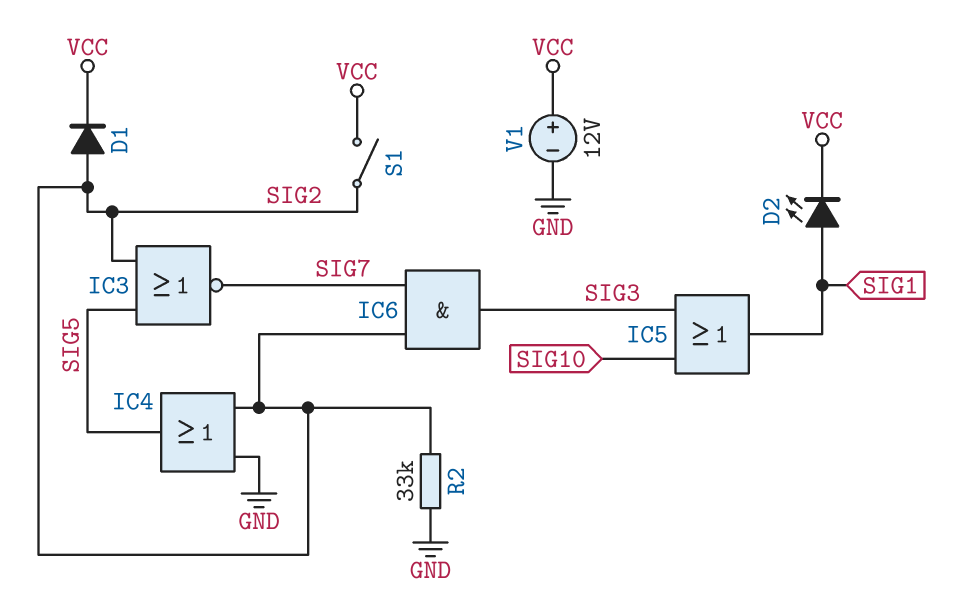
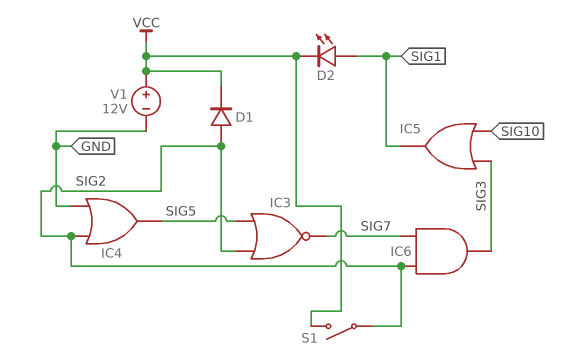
R2: 33k (GND, SIG2) -> none

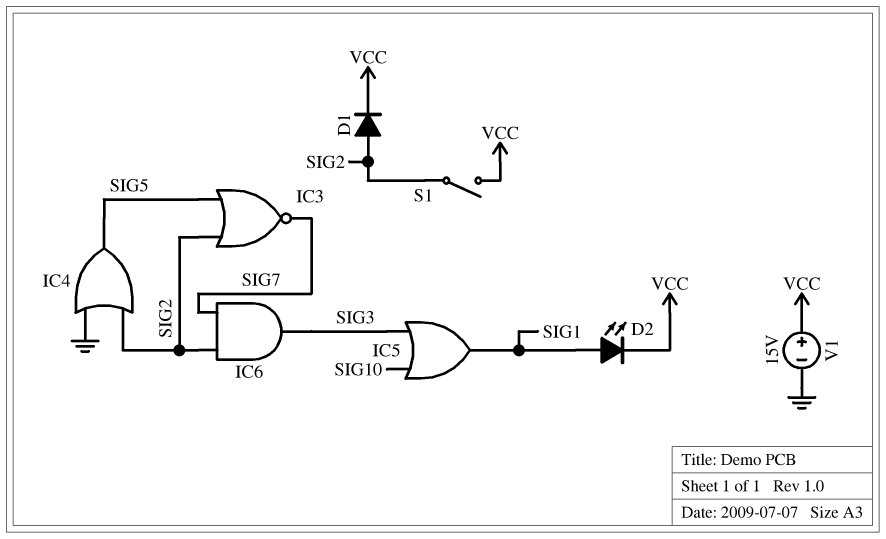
V1: 12V (plus VCC, minus GND) -> 15V (plus VCC, minus GND)

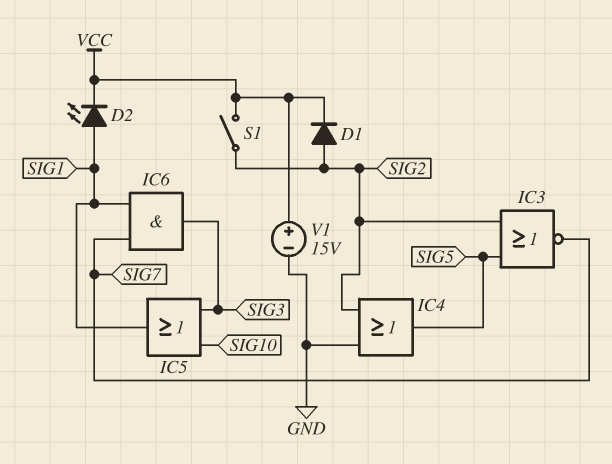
IC6: AND (in SIG2, in SIG7, out SIG3) -> AND (in SIG1, in SIG7, out SIG3)

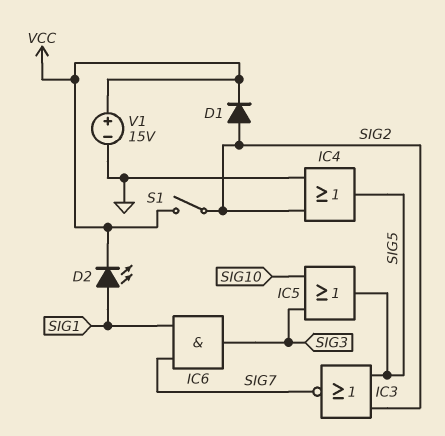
IC5: OR (in SIG3, in SIG10, out SIG1) -> OR (in SIG3, in SIG10, out SIG5)

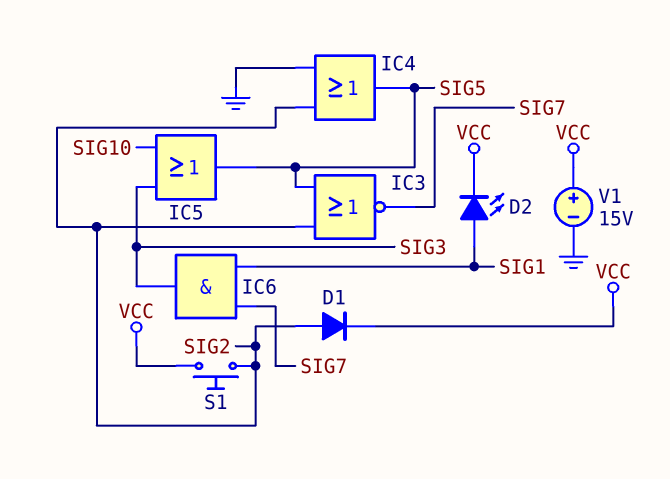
S1: switch (SIG2, VCC) -> button (SIG2, VCC)

